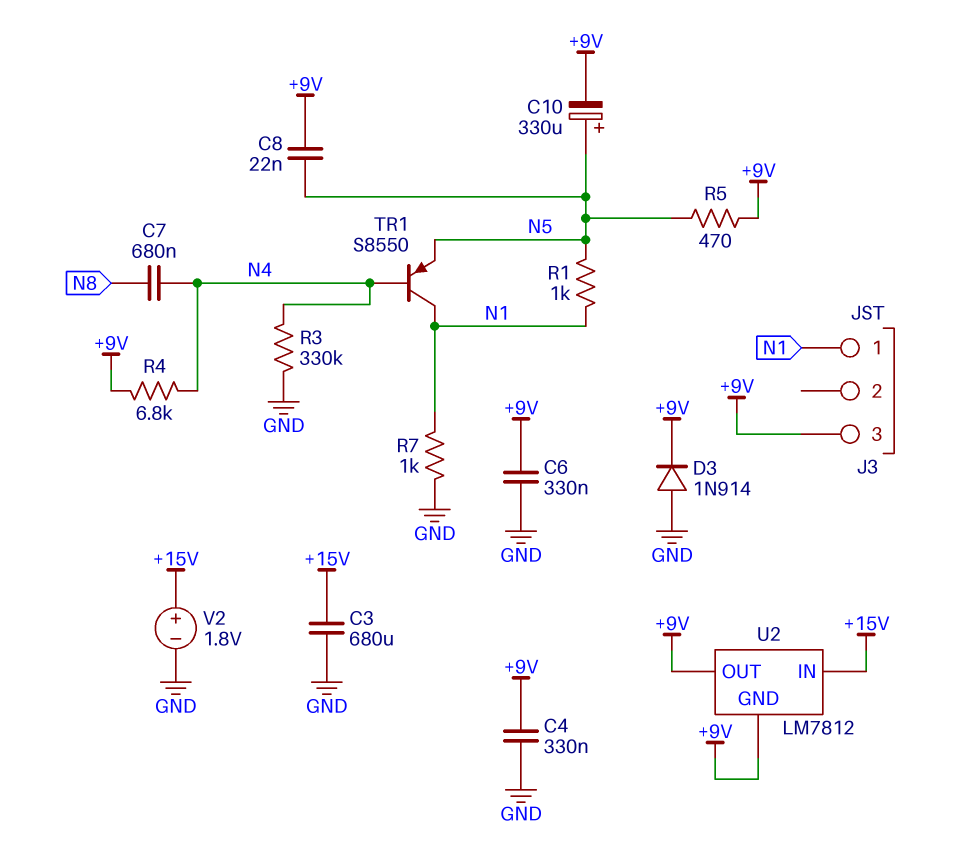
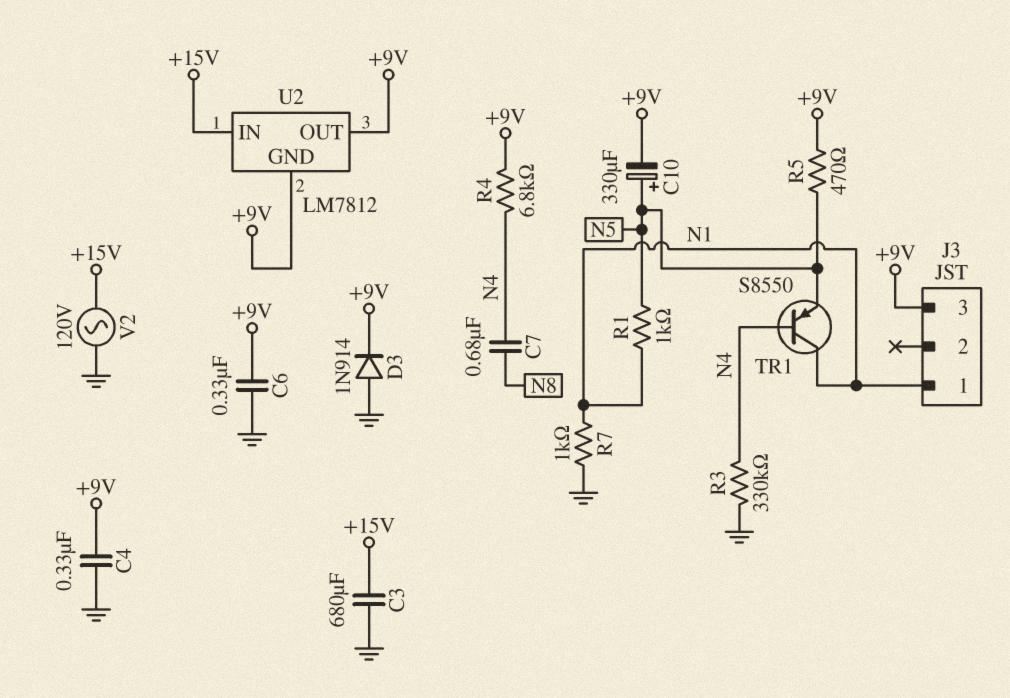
C8: 22nF (+9V, N5) -> none
V2: 1.8V (plus +15V, minus GND) -> AC 120V (+15V, GND)

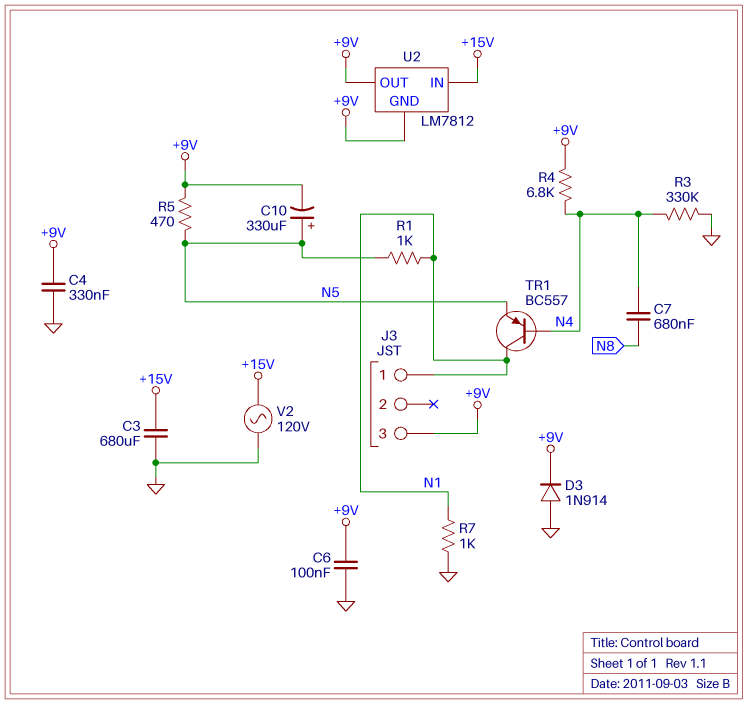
C6: 330nF (+9V, GND) -> 100nF (+9V, GND)
TR1: PNP S8550 (B N4, C N1, E N5) -> PNP BC557 (B N4, C N1, E N5)

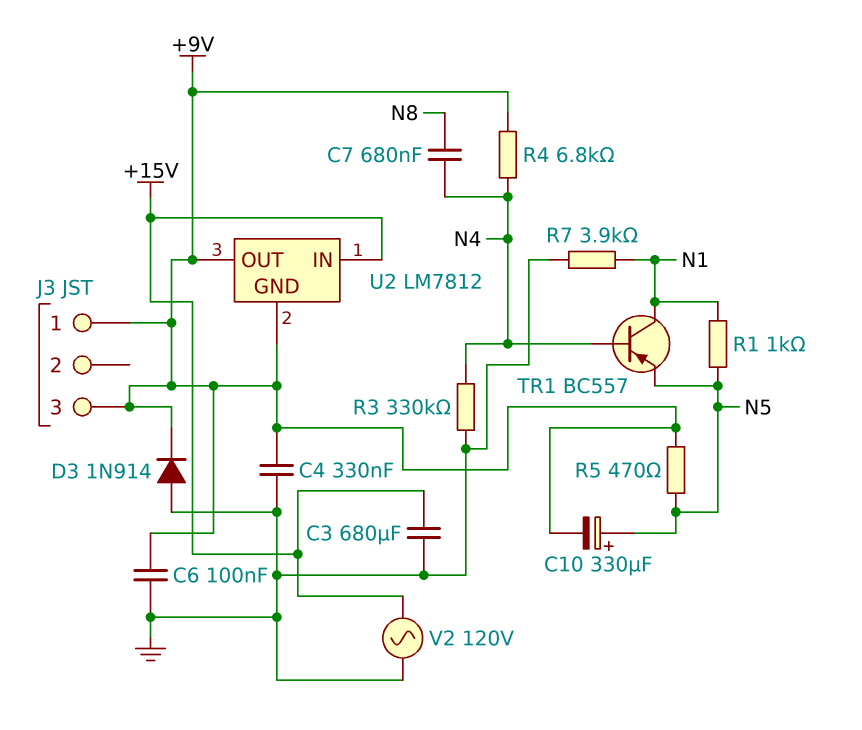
J3 pin 1: N1 -> +9V
R7: 1k (GND, N1) -> 3.9k (GND, N1)

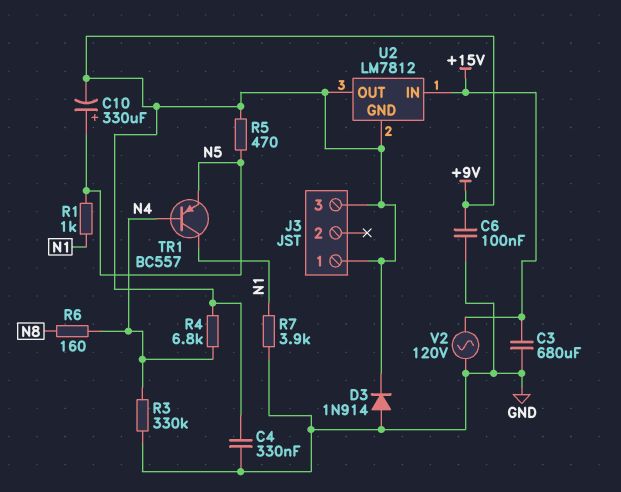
C7: 680nF (N4, N8) -> none
R6: none -> 160 (N4, N8)

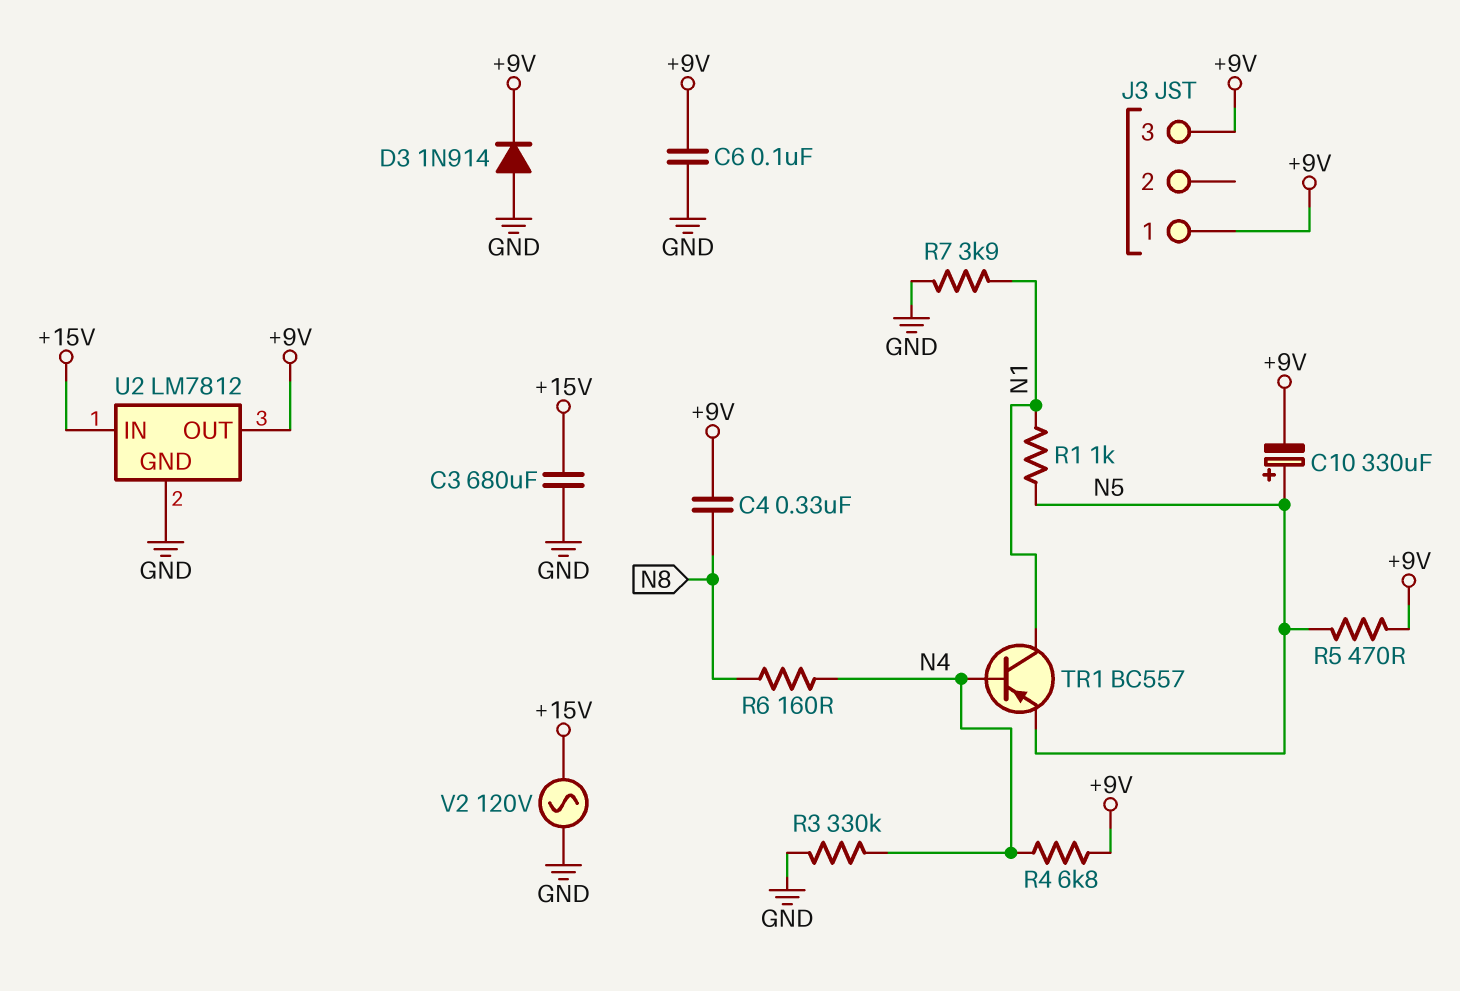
C4: 330nF (+9V, GND) -> 330nF (+9V, N8)
U2 pin GND: +9V -> GND

